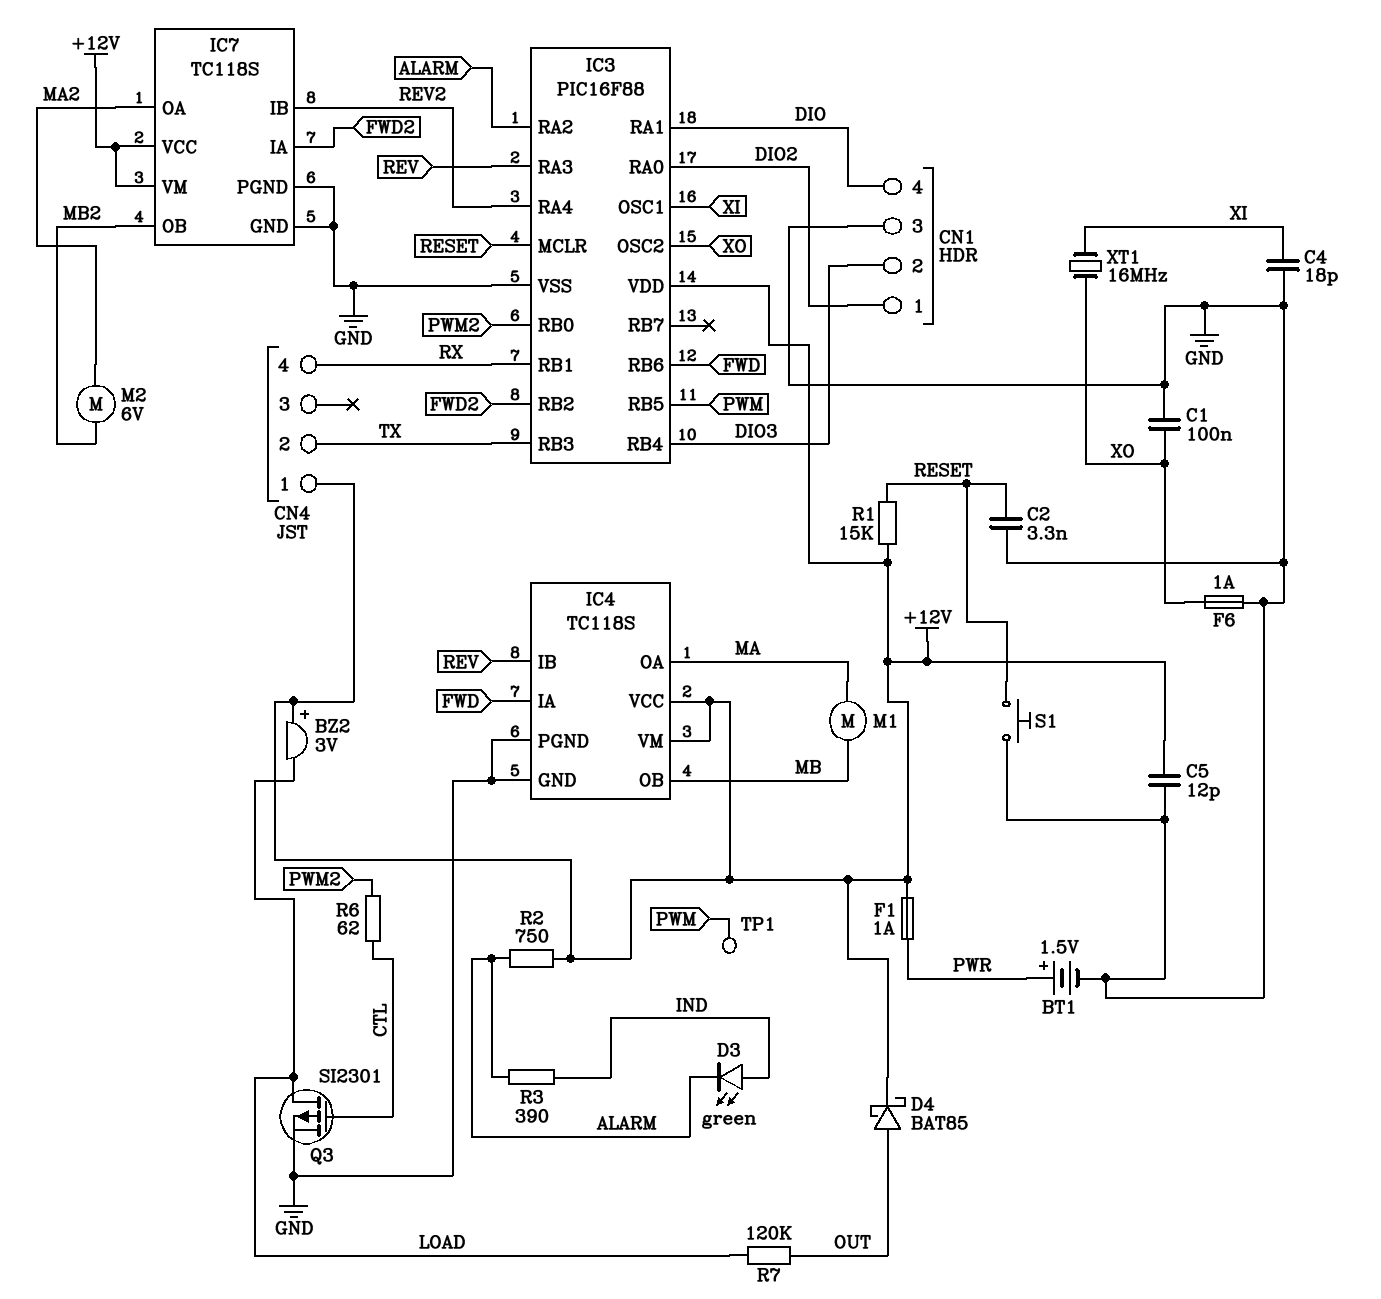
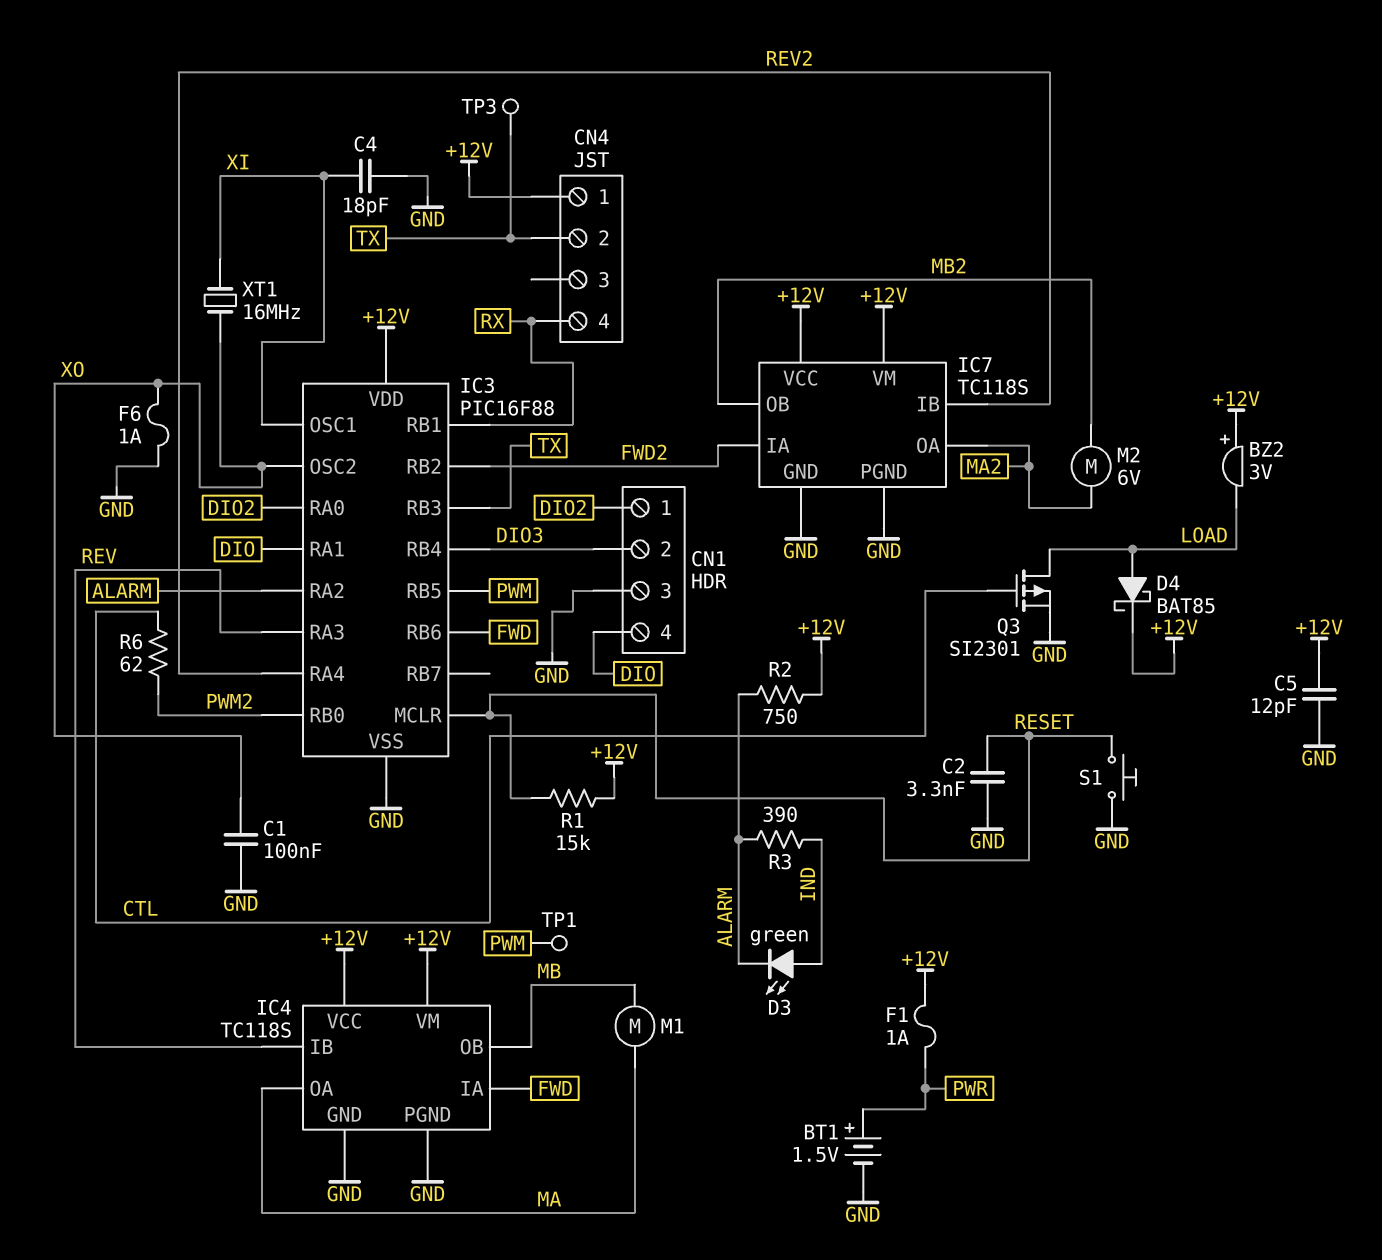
D4: schottky BAT85 (A OUT, K +12V) -> schottky BAT85 (A LOAD, K +12V)
R7: 120k (LOAD, OUT) -> none
TP3: none -> test point (TX)

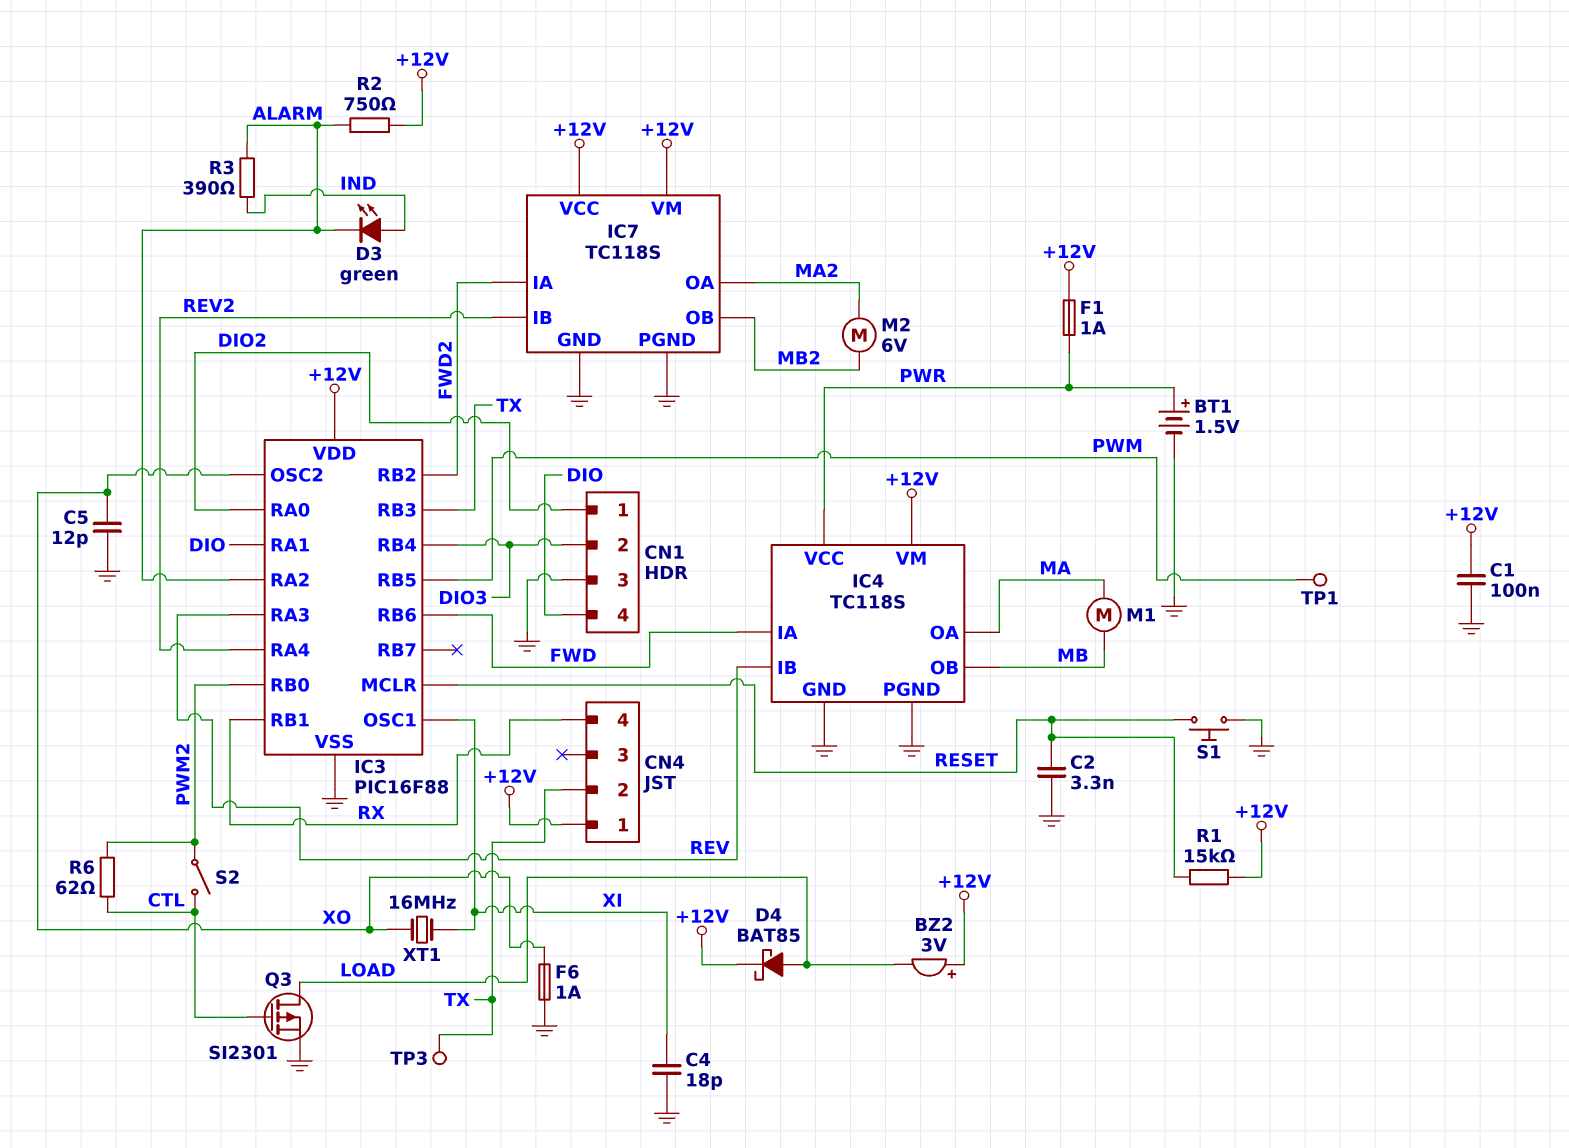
C1: 100nF (GND, XO) -> 100nF (+12V, GND)
C5: 12pF (+12V, GND) -> 12pF (GND, XO)
IC4 pin VCC: +12V -> PWR
S2: none -> switch (CTL, PWM2)

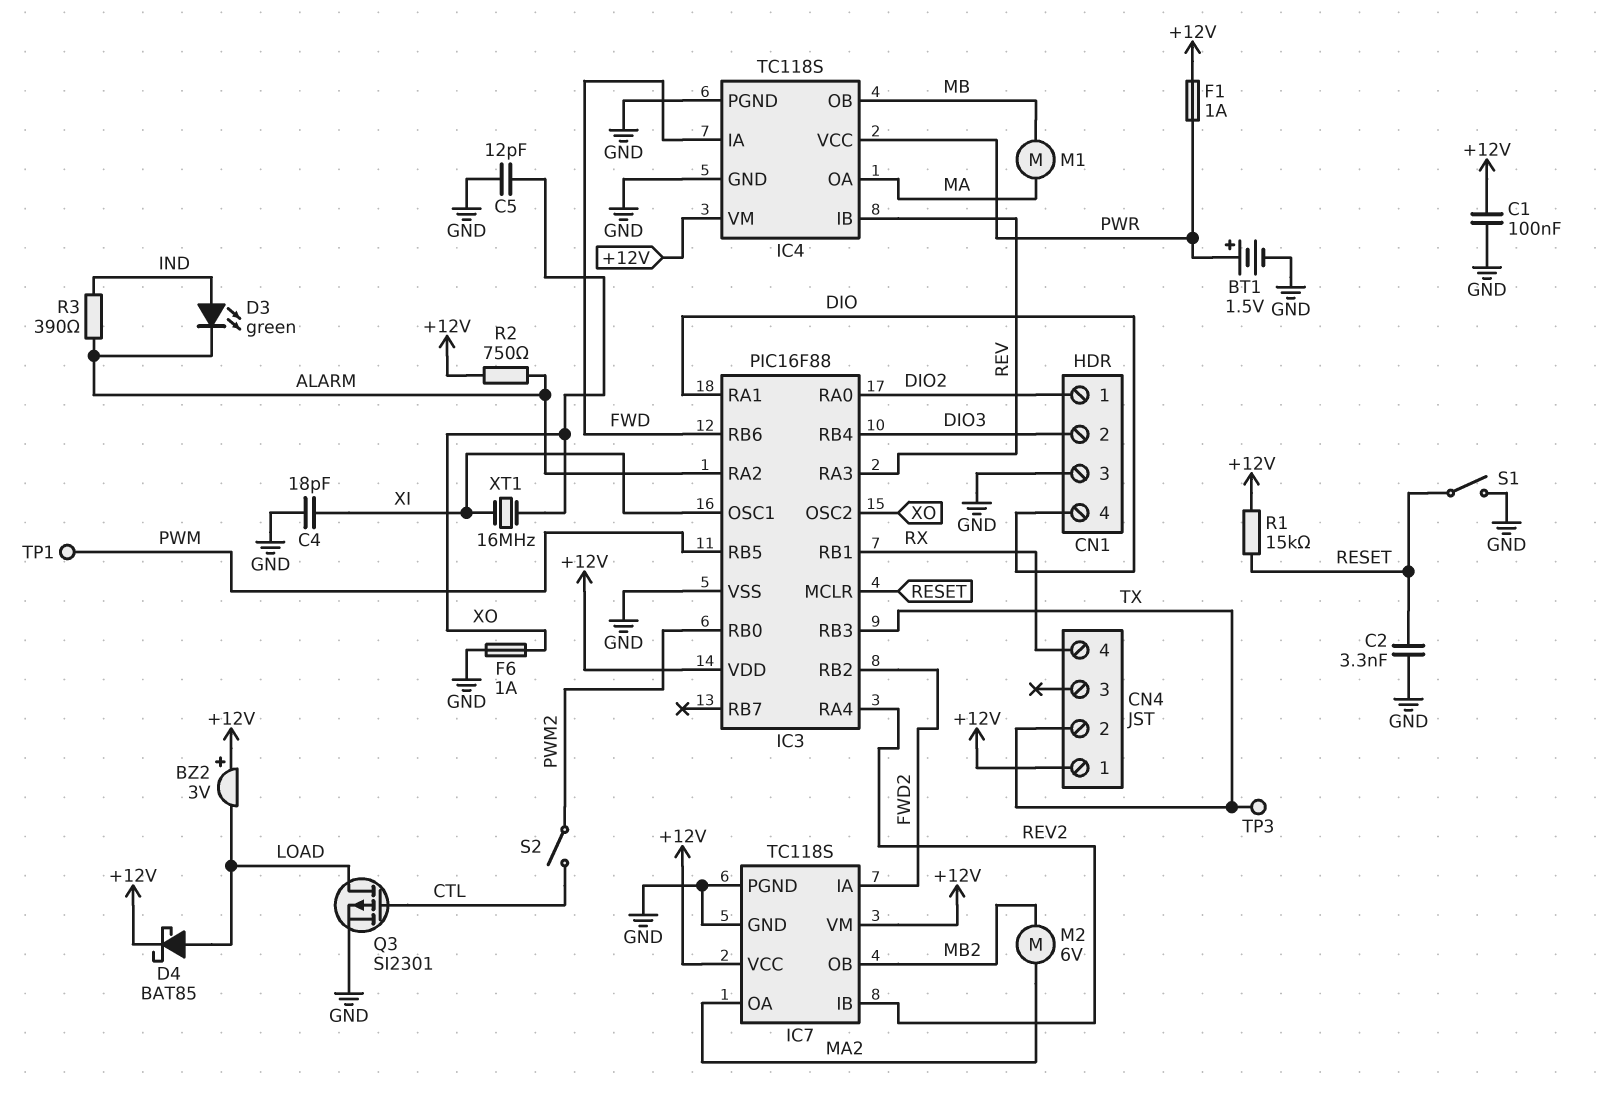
R6: 62 (CTL, PWM2) -> none
S1: button (GND, RESET) -> switch (GND, RESET)

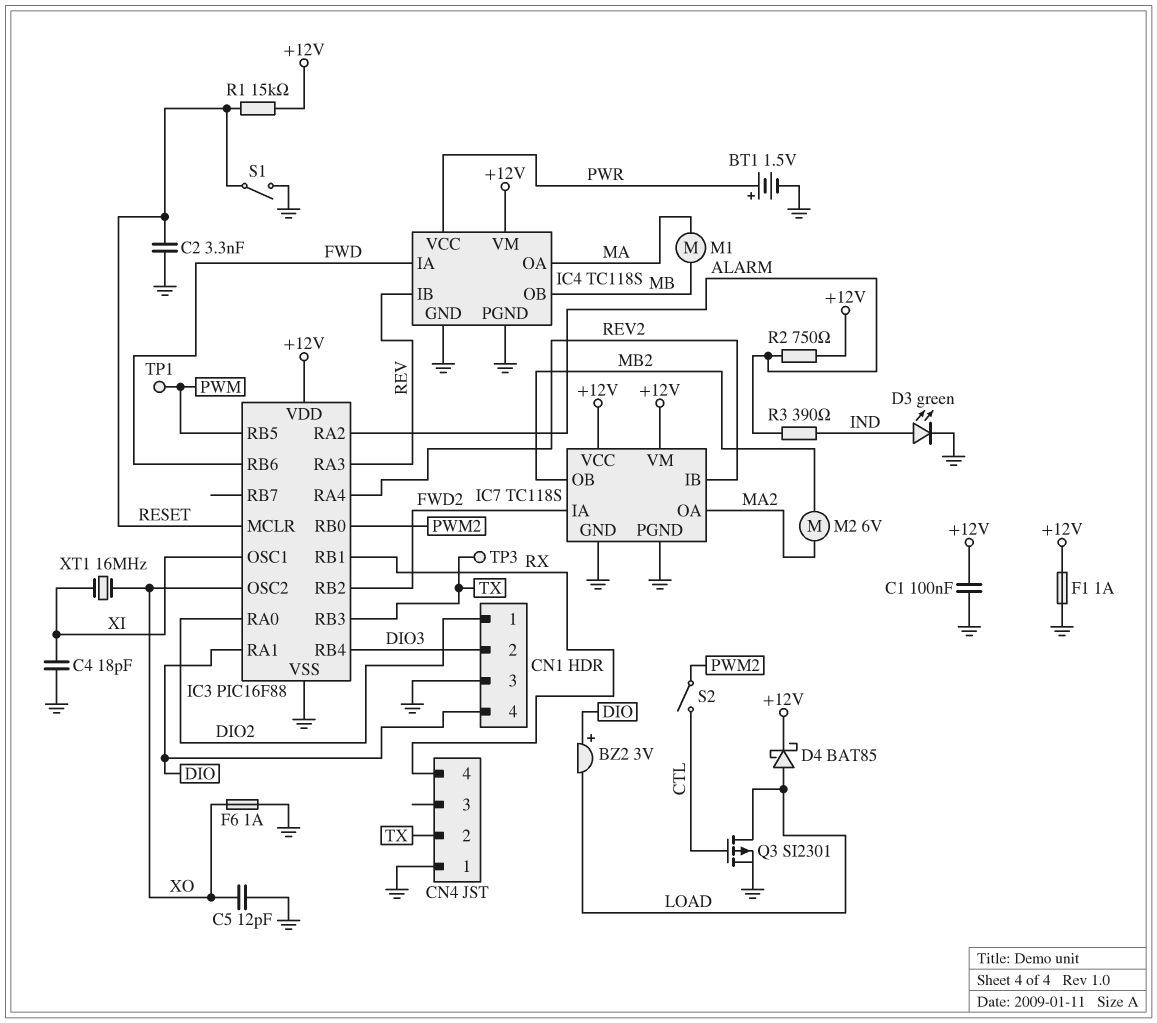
BZ2: buzzer 3V (plus +12V, minus LOAD) -> buzzer 3V (plus DIO, minus LOAD)
CN4 pin 1: +12V -> GND
D3: LED green (A IND, K ALARM) -> LED green (A IND, K GND)
F1: 1A (+12V, PWR) -> 1A (+12V, GND)

